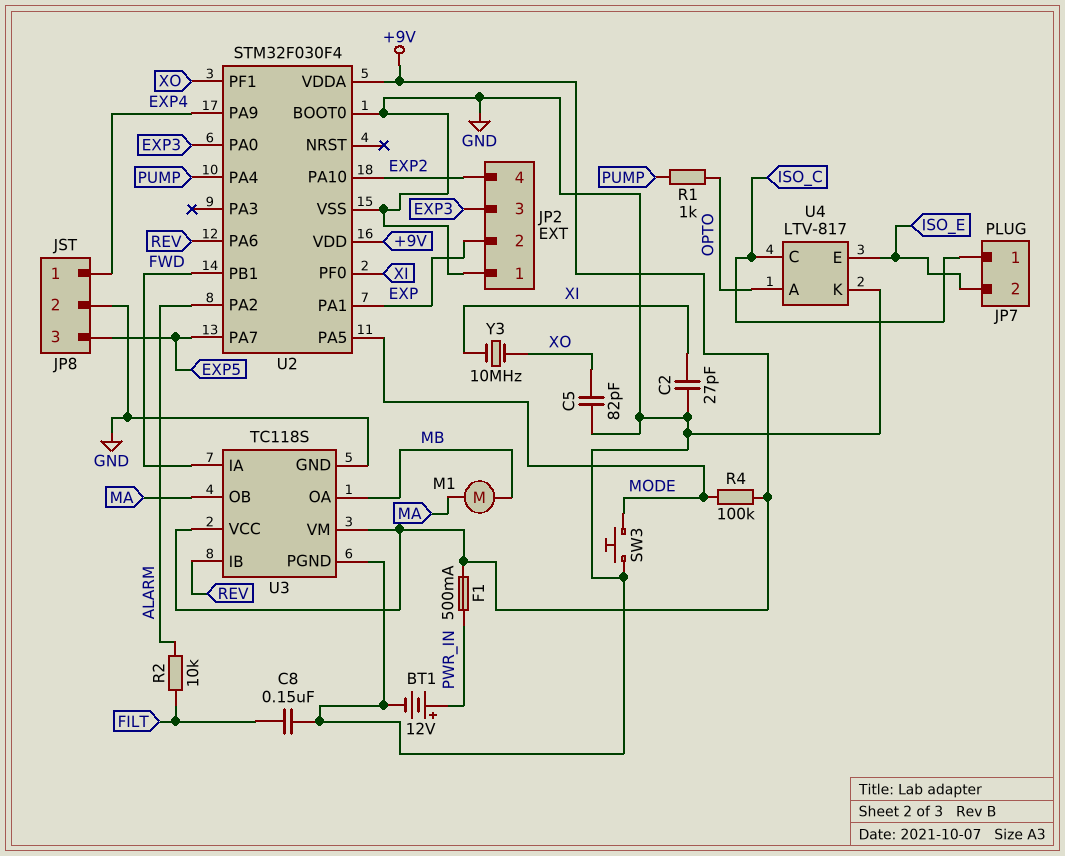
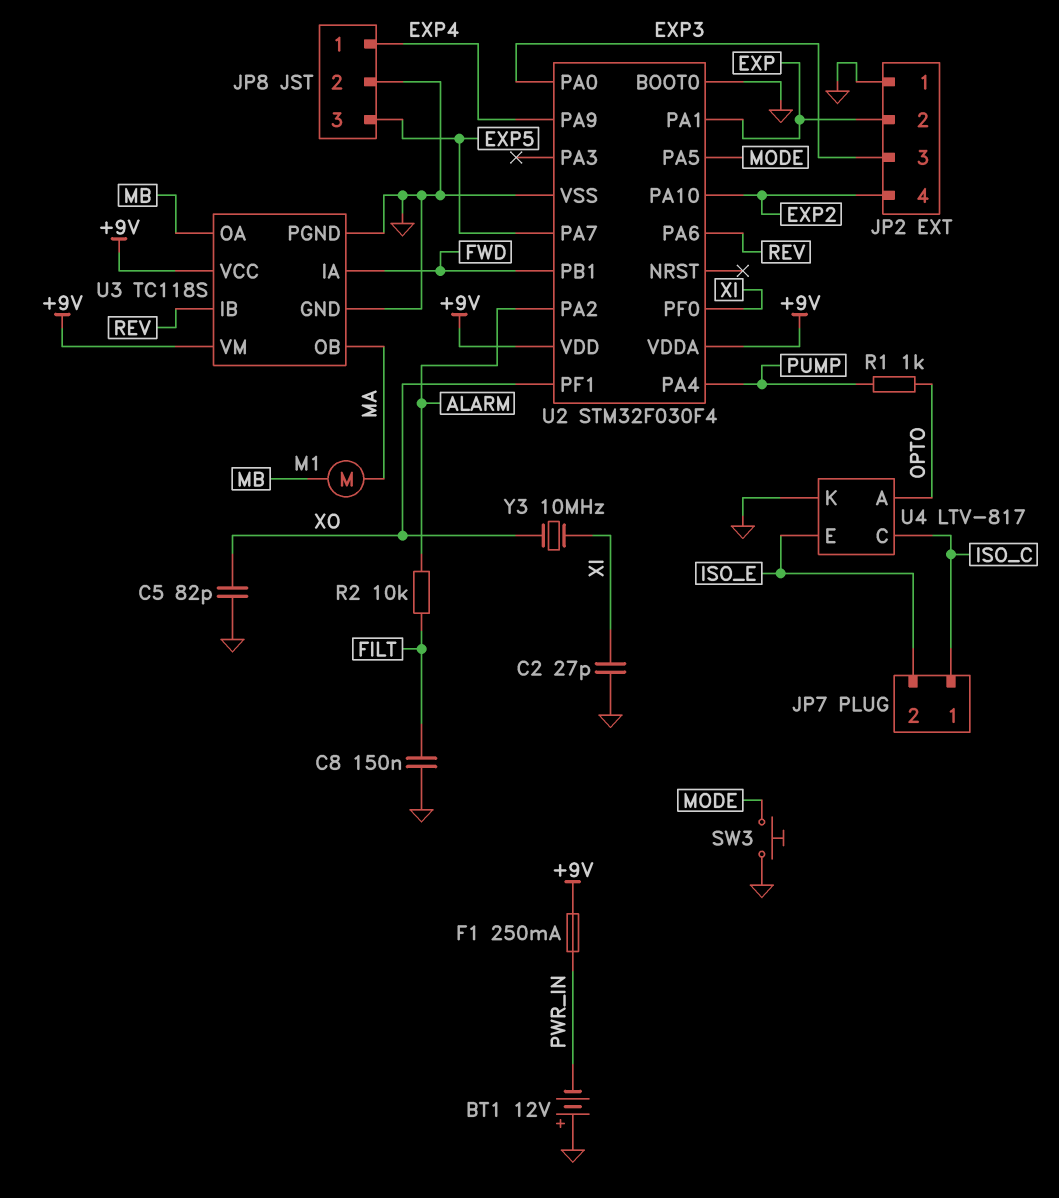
BT1: 12V (plus PWR_IN, minus GND) -> 12V (plus GND, minus PWR_IN)
F1: 500mA (+9V, PWR_IN) -> 250mA (+9V, PWR_IN)
R4: 100k (+9V, MODE) -> none

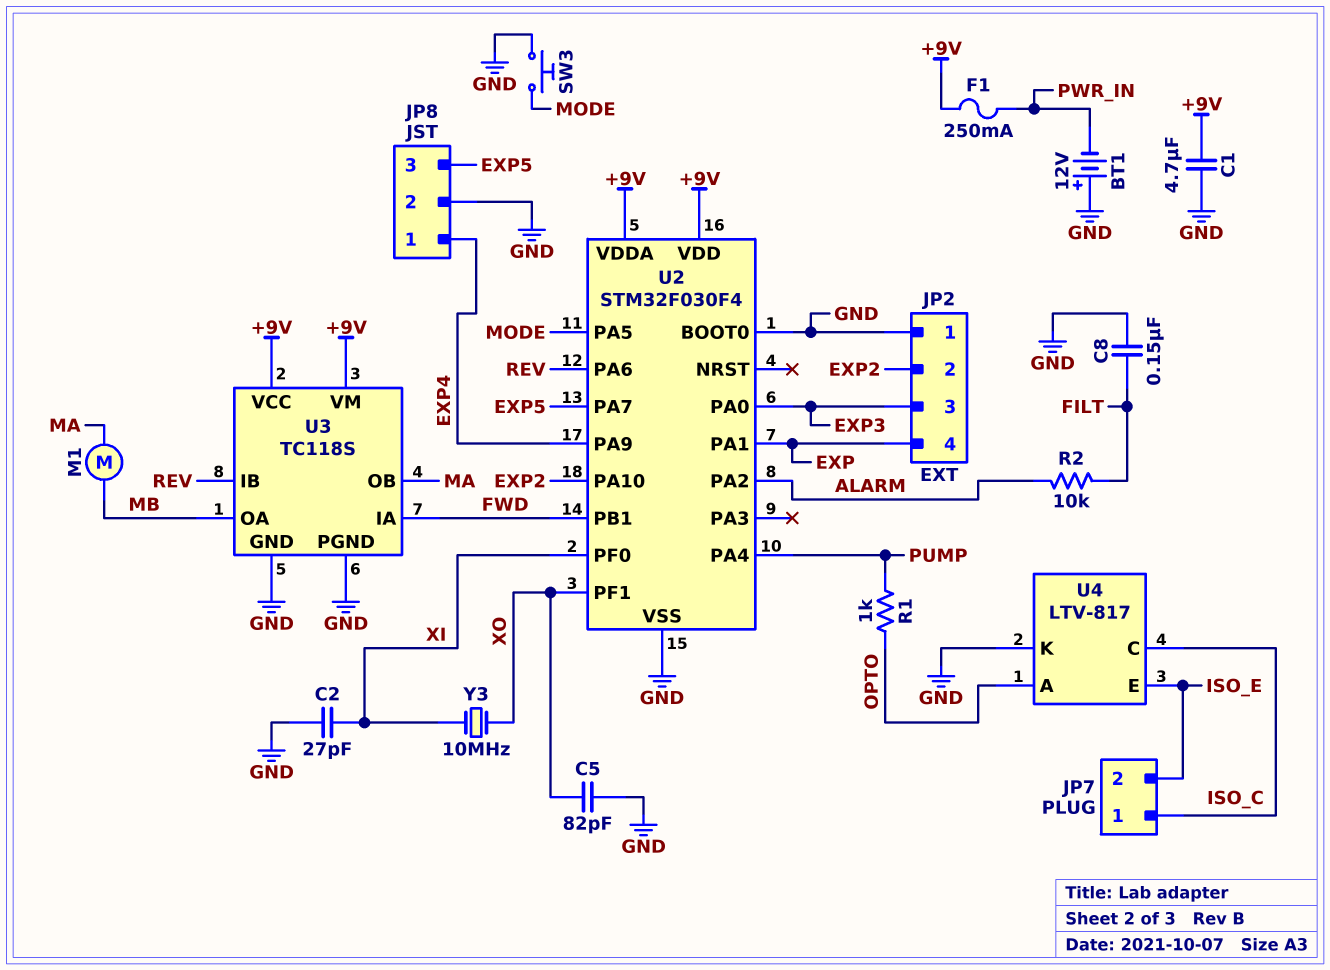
C1: none -> 4.7uF (+9V, GND)
JP2 pin 2: EXP -> EXP2
JP2 pin 4: EXP2 -> EXP

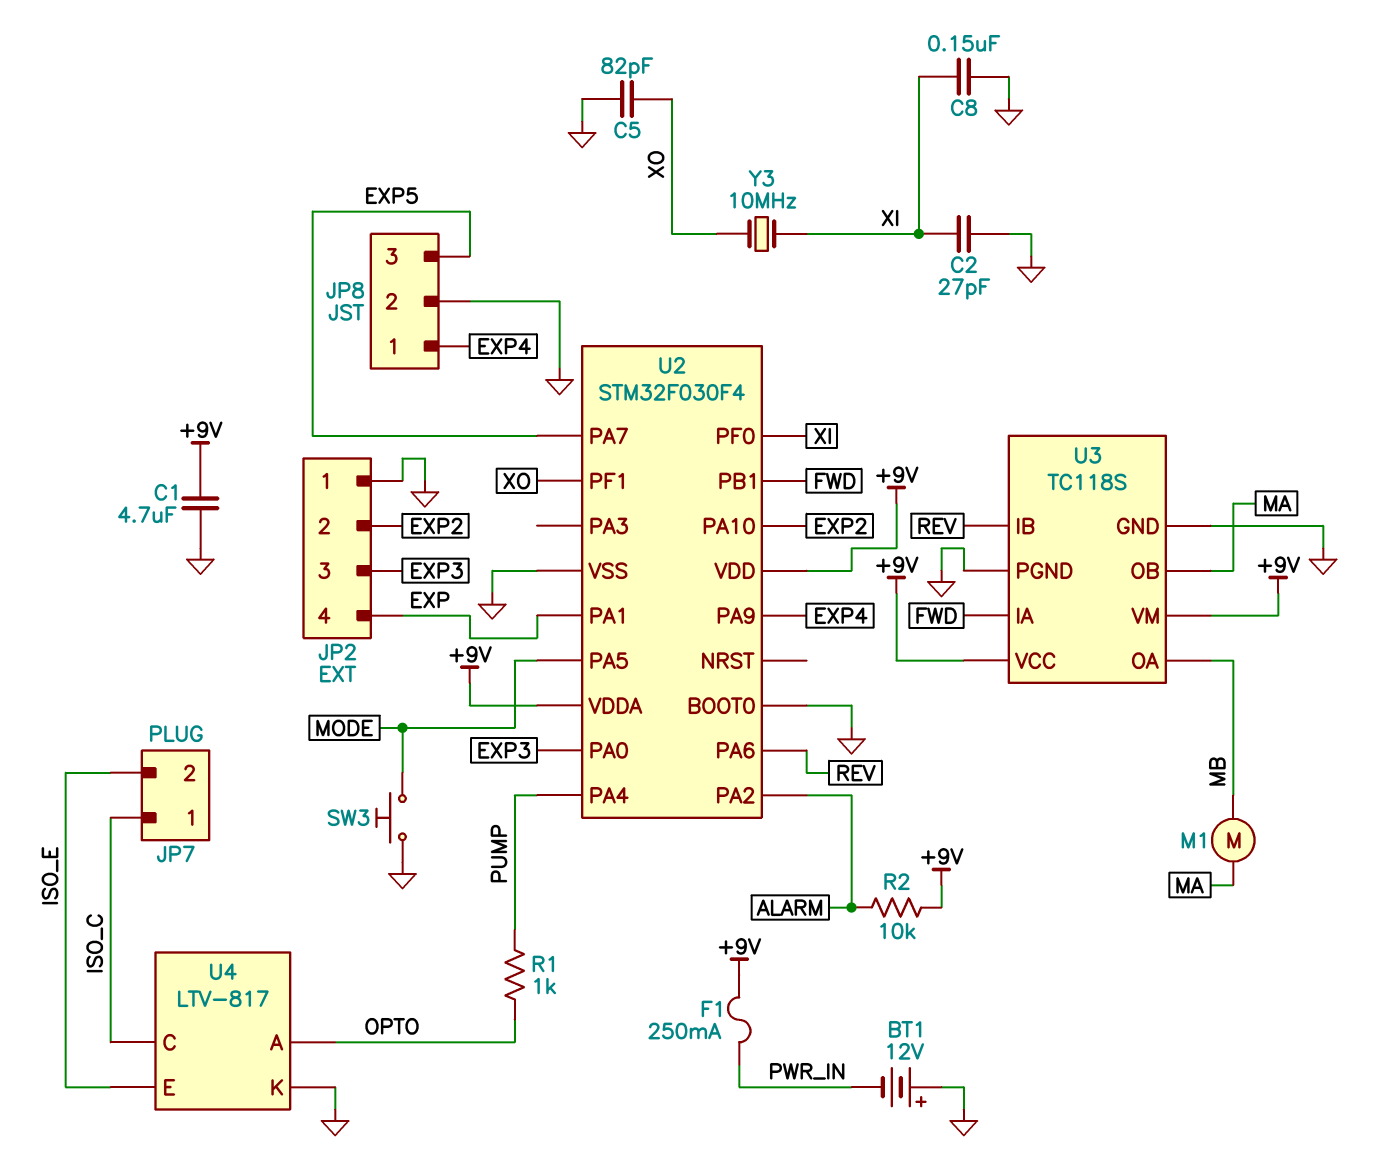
C8: 150nF (FILT, GND) -> 150nF (GND, XI)
R2: 10k (ALARM, FILT) -> 10k (+9V, ALARM)

